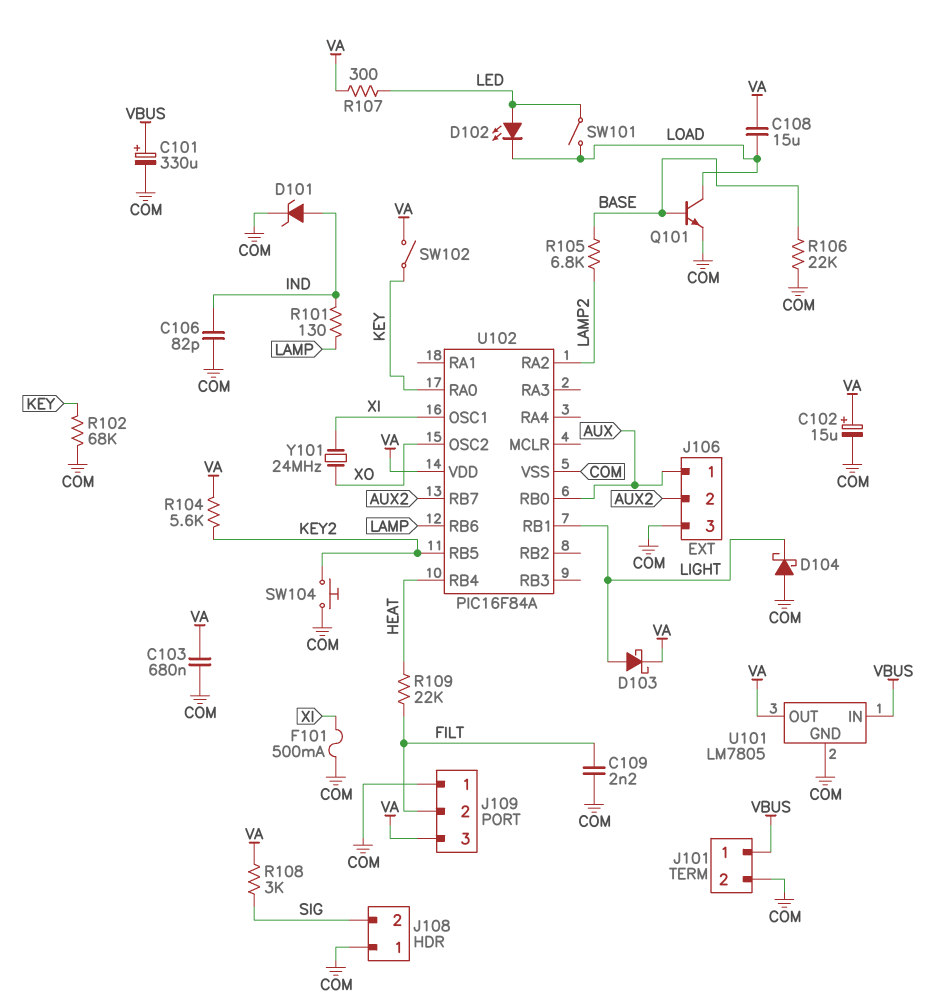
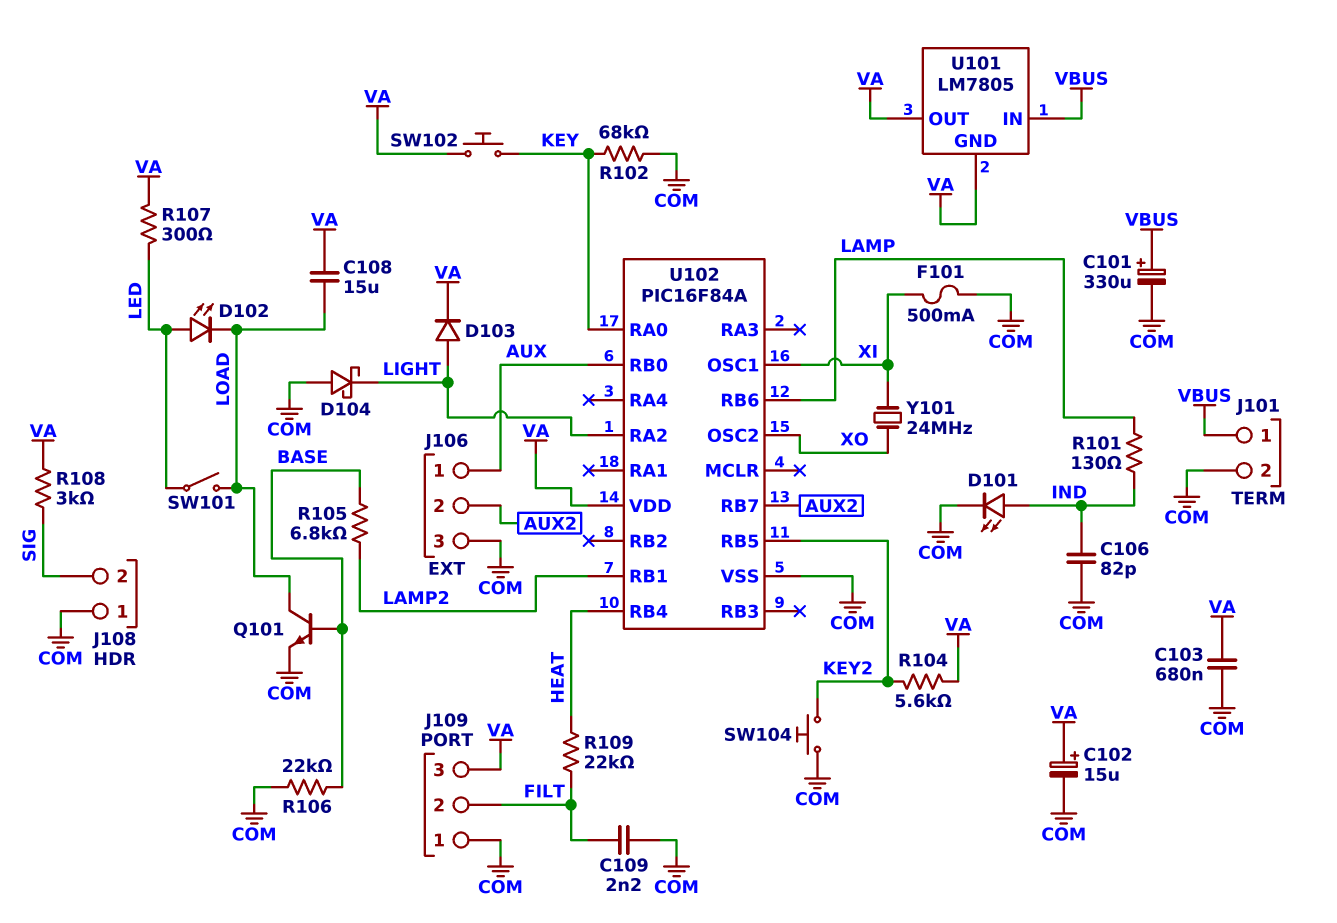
D101: zener (A IND, K COM) -> LED (A IND, K COM)
D103: schottky (A LIGHT, K VA) -> diode (A LIGHT, K VA)
SW102: switch (KEY, VA) -> button (KEY, VA)
U101 pin GND: COM -> VA
U102 pin RA2: LAMP2 -> LIGHT
U102 pin RB1: LIGHT -> LAMP2

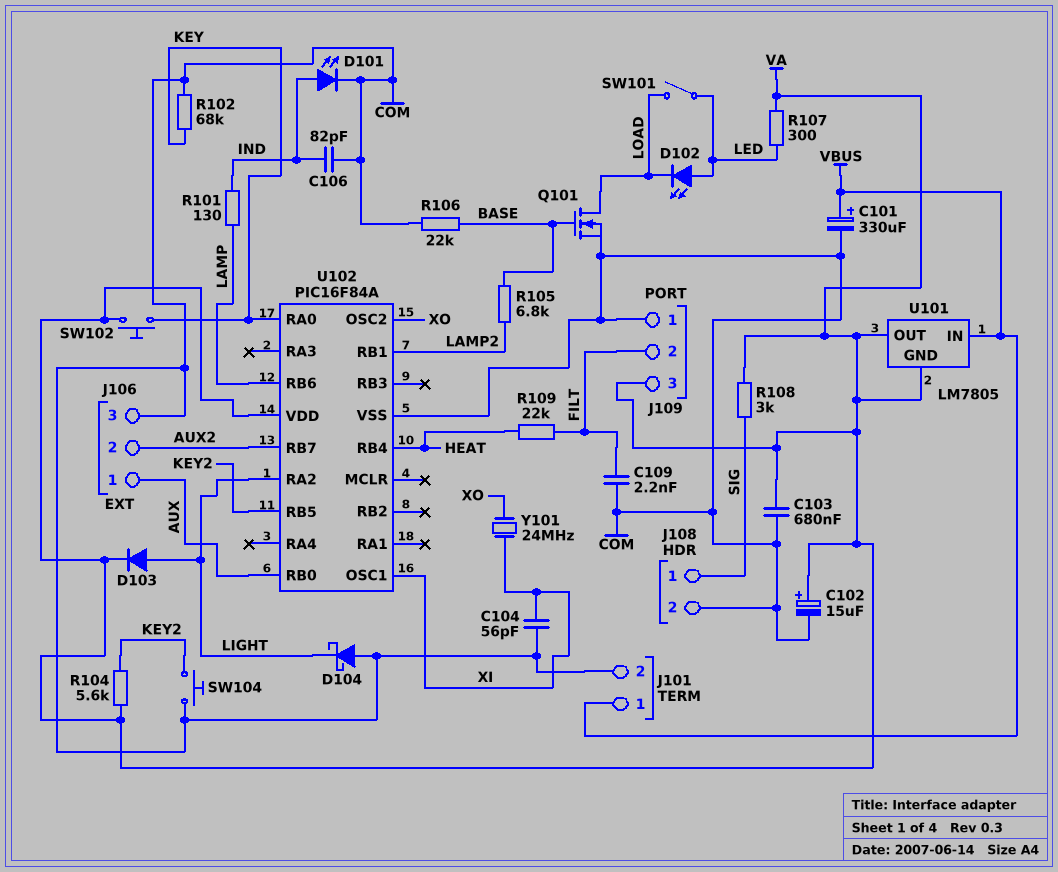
C104: none -> 56pF (COM, XI)
C108: 15uF (LOAD, VA) -> none
F101: 500mA (COM, XI) -> none
J108 pin 1: COM -> SIG
J108 pin 2: SIG -> COM
Q101: NPN (B BASE, C LOAD, E COM) -> NMOS (G BASE, D LOAD, S COM)

